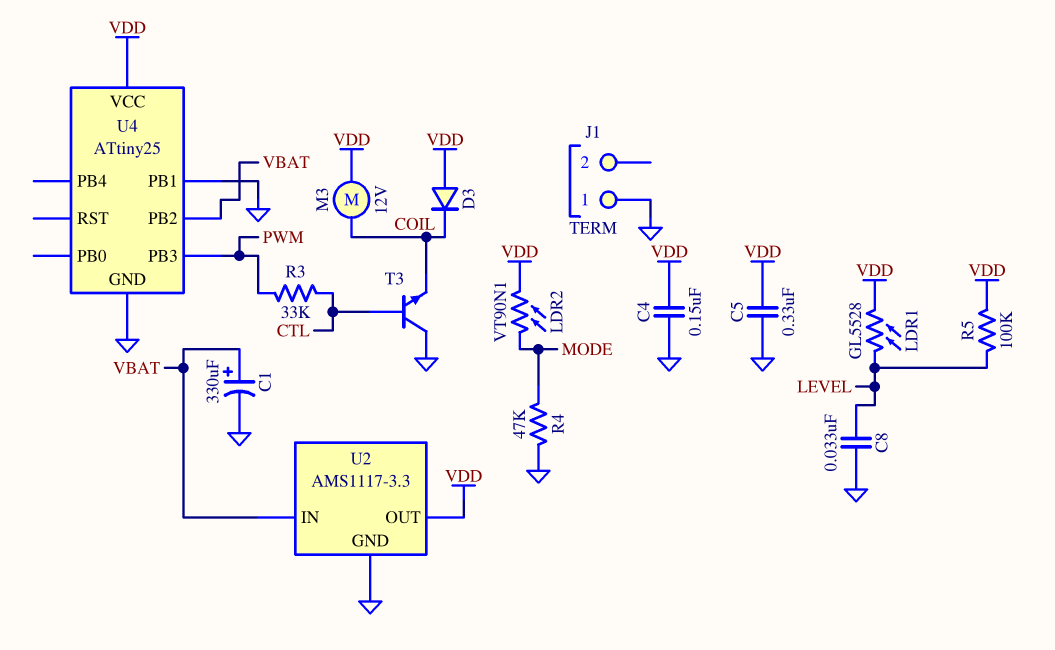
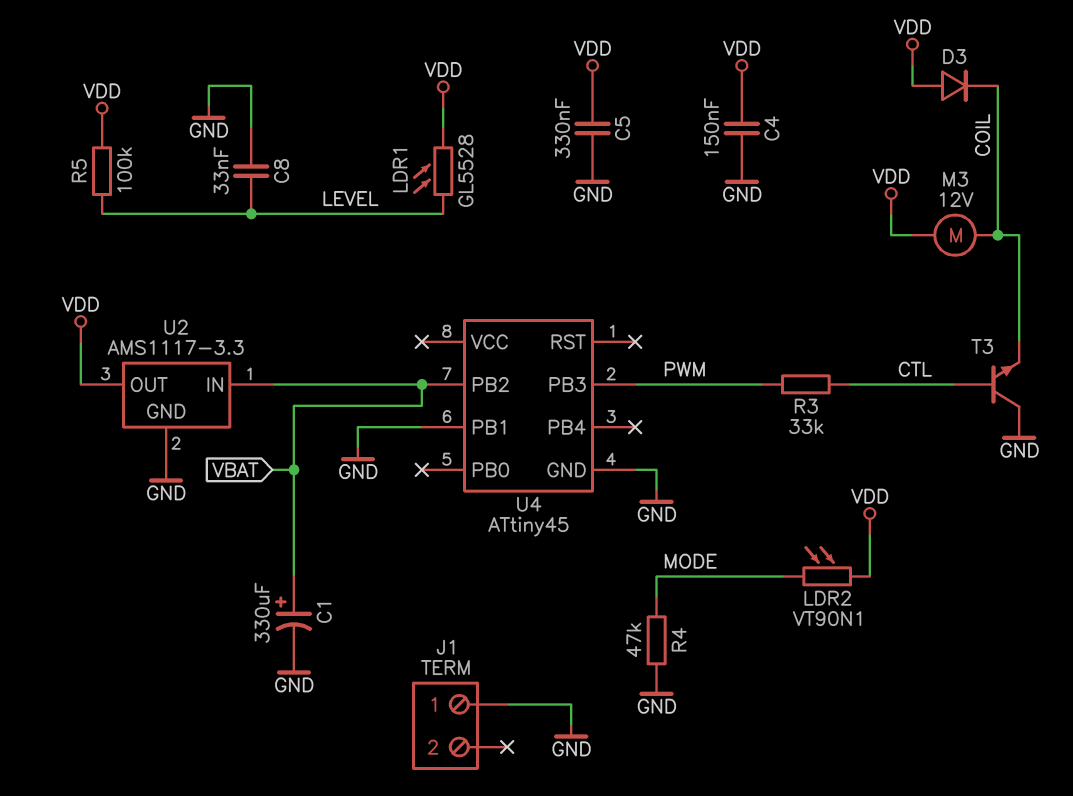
U4: ATtiny25 -> ATtiny45
U4 pin VCC: VDD -> none

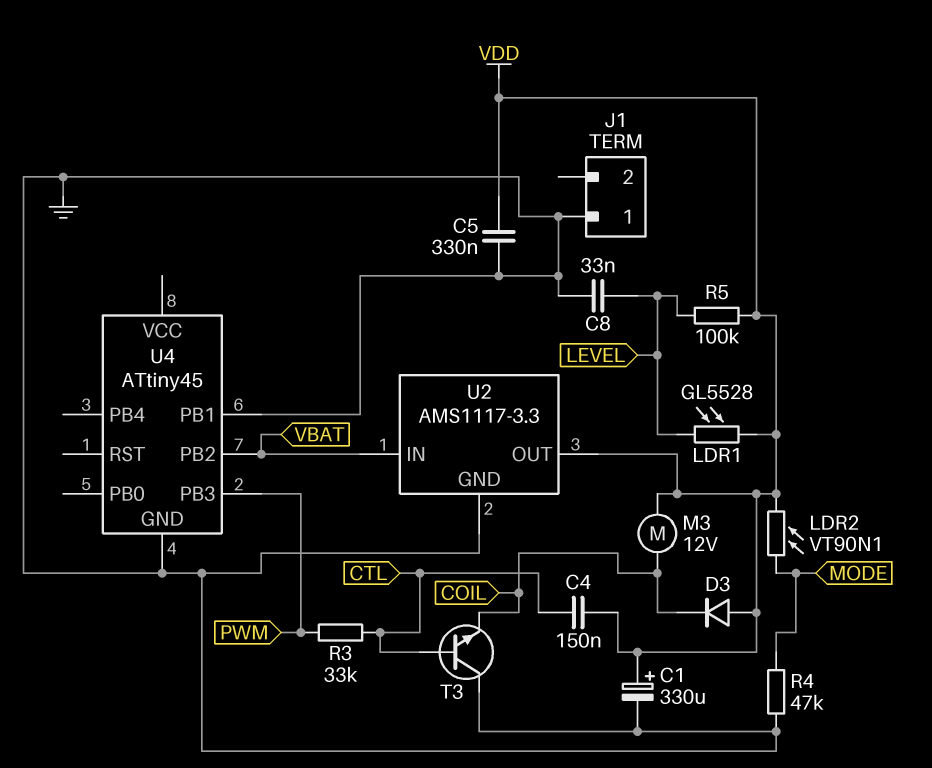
C1: 330uF (plus VBAT, minus GND) -> 330uF (plus VDD, minus GND)
C4: 150nF (GND, VDD) -> 150nF (CTL, VDD)

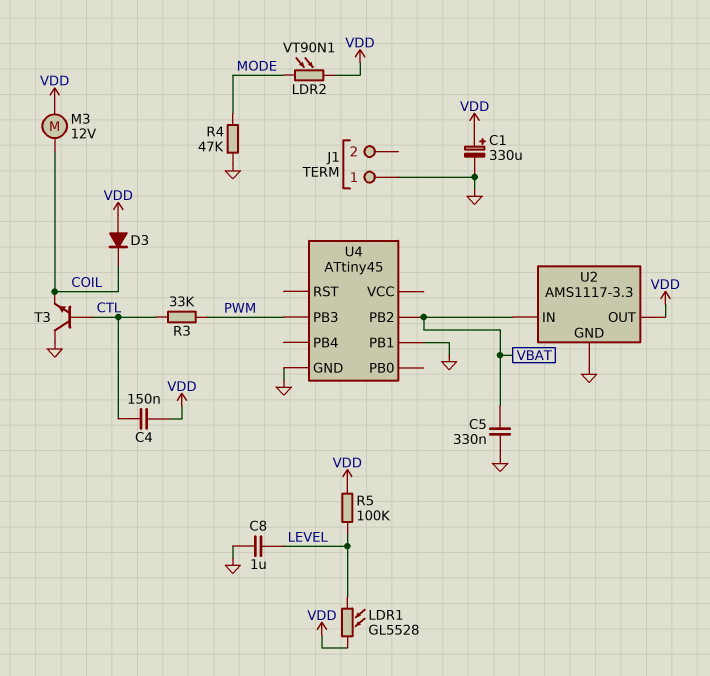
C5: 330nF (GND, VDD) -> 330nF (GND, VBAT)
C8: 33nF (GND, LEVEL) -> 1uF (GND, LEVEL)

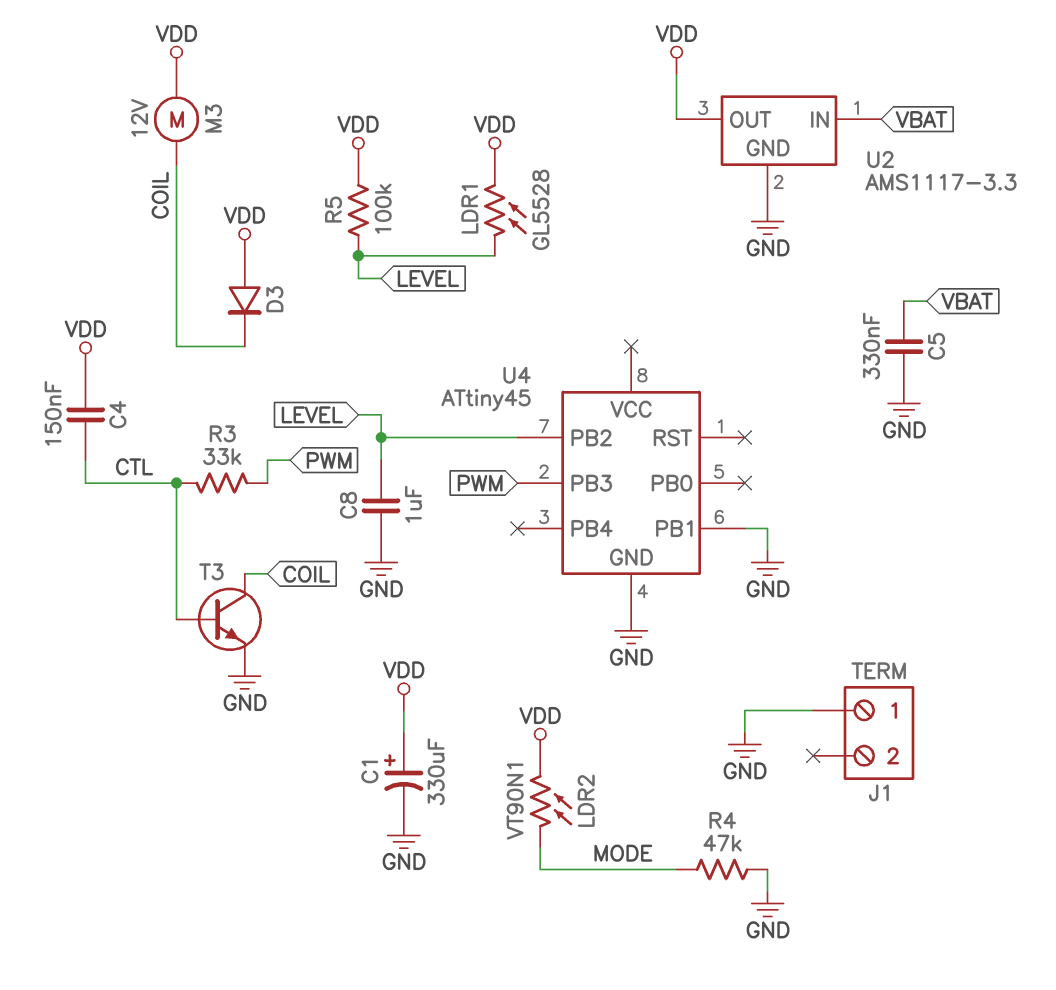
T3: NPN (B CTL, C GND, E COIL) -> NPN (B CTL, C COIL, E GND)
U4 pin PB2: VBAT -> LEVEL

